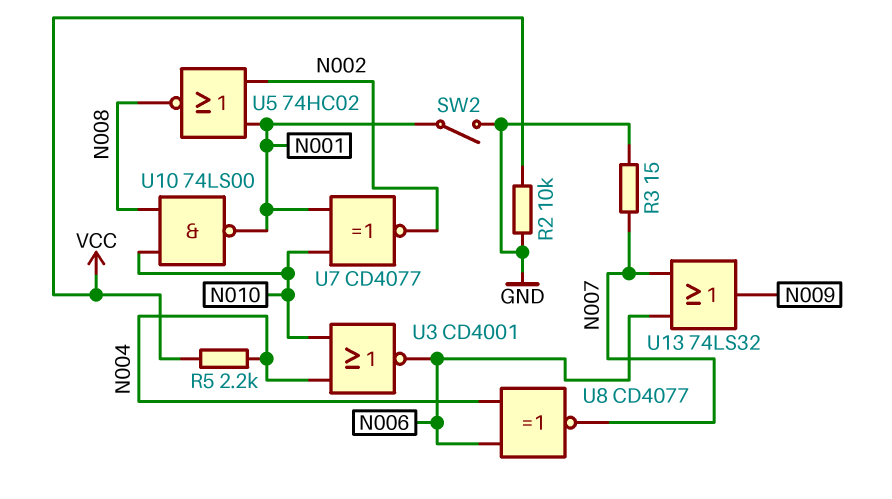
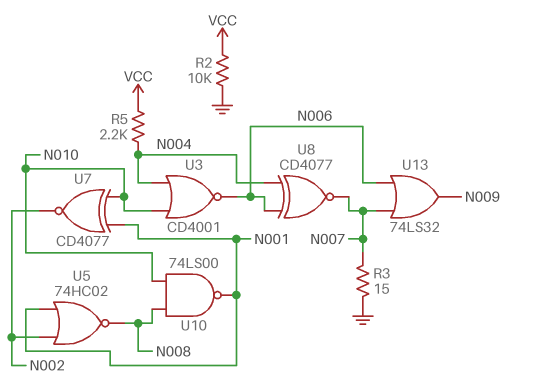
SW2: switch (GND, N001) -> none

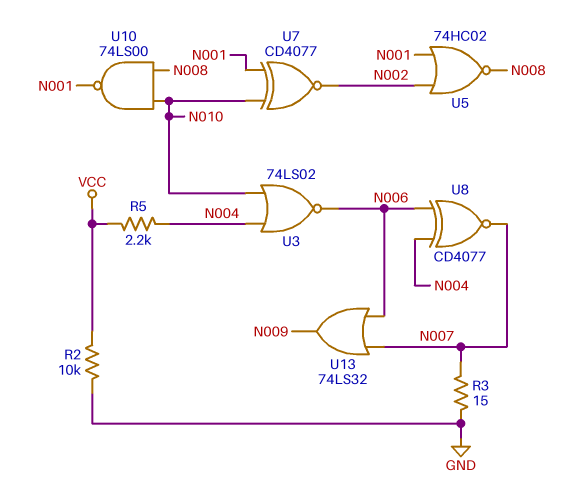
U3: NOR CD4001 (in N004, in N010, out N006) -> NOR 74LS02 (in N004, in N010, out N006)

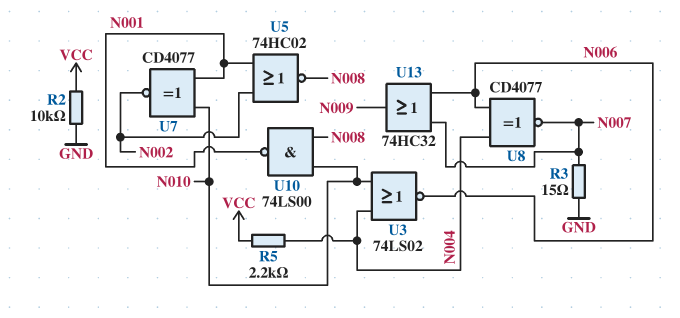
U13: OR 74LS32 (in N006, in N007, out N009) -> OR 74HC32 (in N006, in N007, out N009)

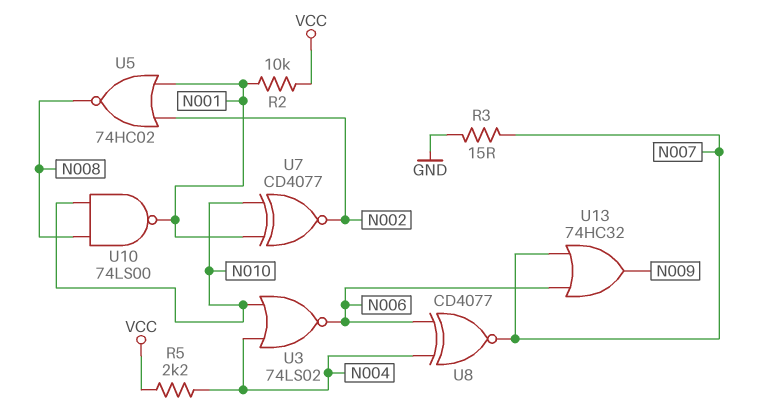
R2: 10k (GND, VCC) -> 10k (N001, VCC)

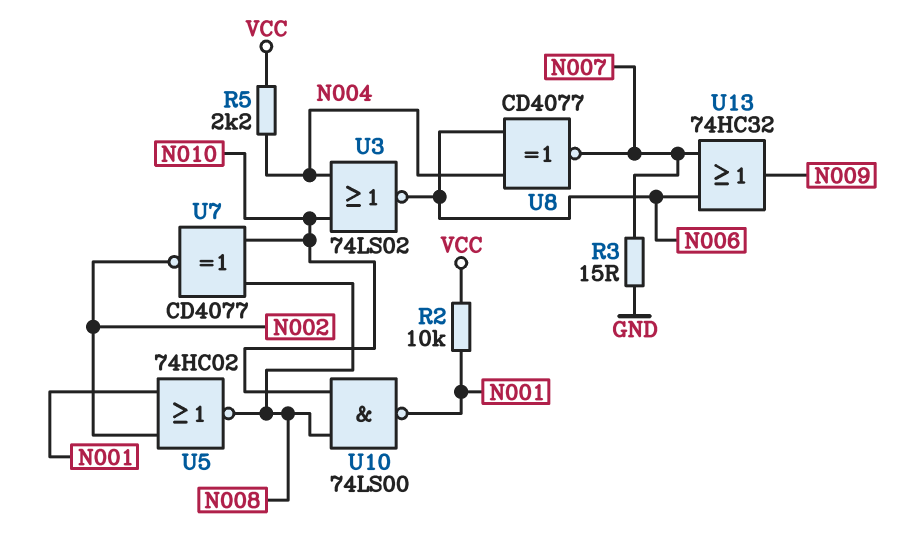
U7: XNOR CD4077 (in N001, in N010, out N002) -> XNOR CD4077 (in N008, in N010, out N002)

